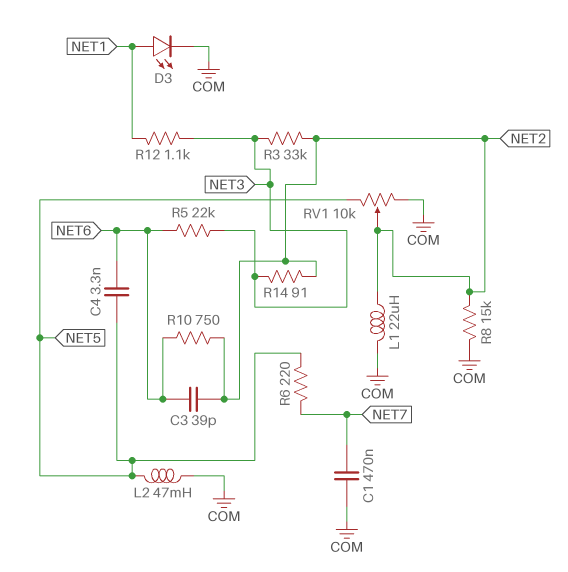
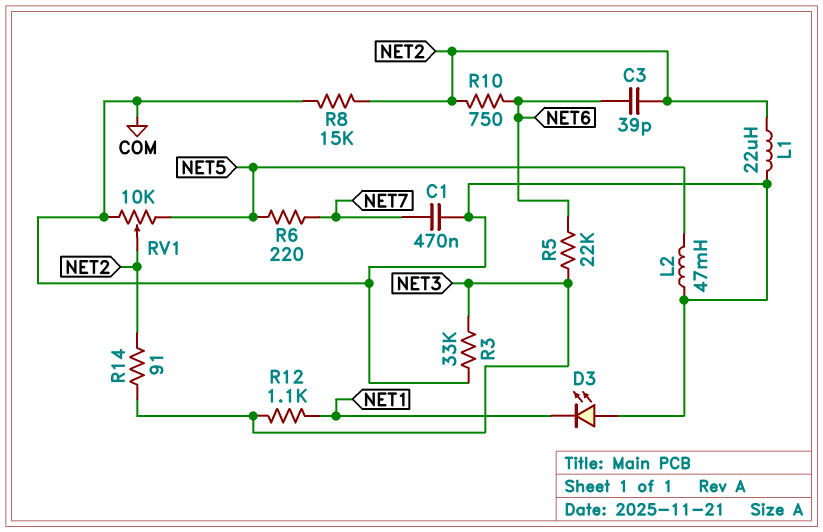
C4: 3.3nF (NET5, NET6) -> none
D3: LED (A NET1, K COM) -> LED (A COM, K NET1)
R3: 33k (NET2, NET3) -> 33k (COM, NET3)

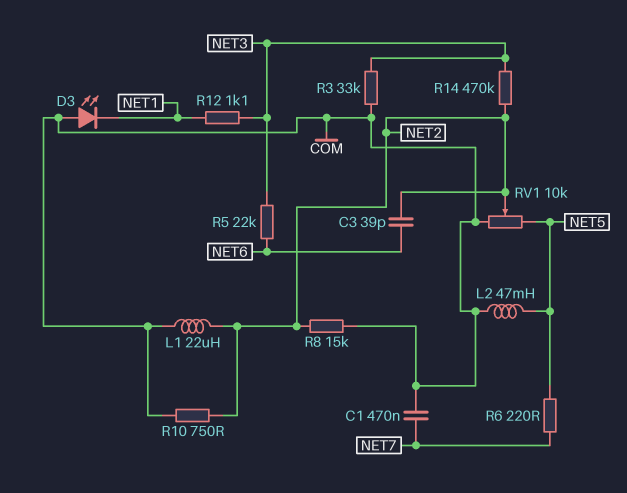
R10: 750 (NET2, NET6) -> 750 (COM, NET2)
R14: 91 (NET2, NET3) -> 470k (NET2, NET3)

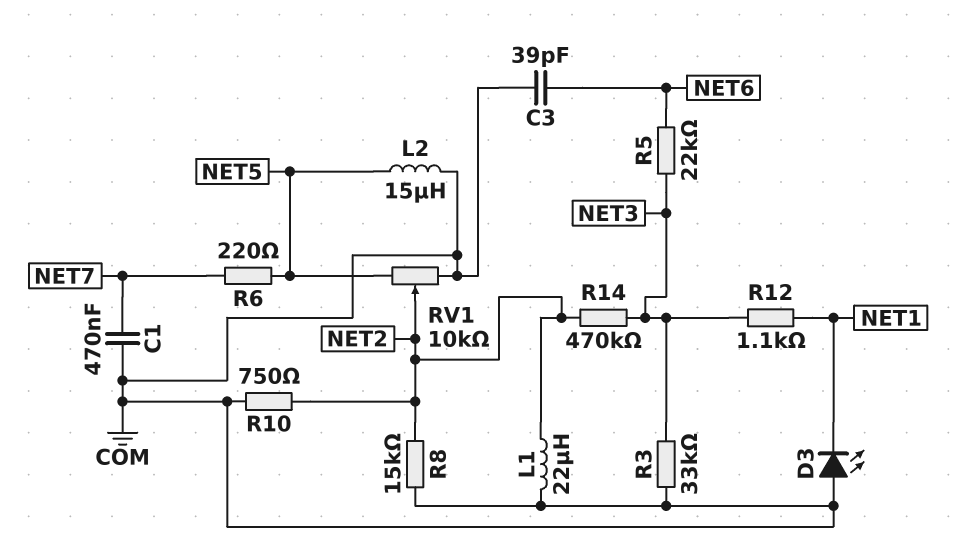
C3: 39pF (NET2, NET6) -> 39pF (COM, NET6)
L2: 47mH (COM, NET5) -> 15uH (COM, NET5)

